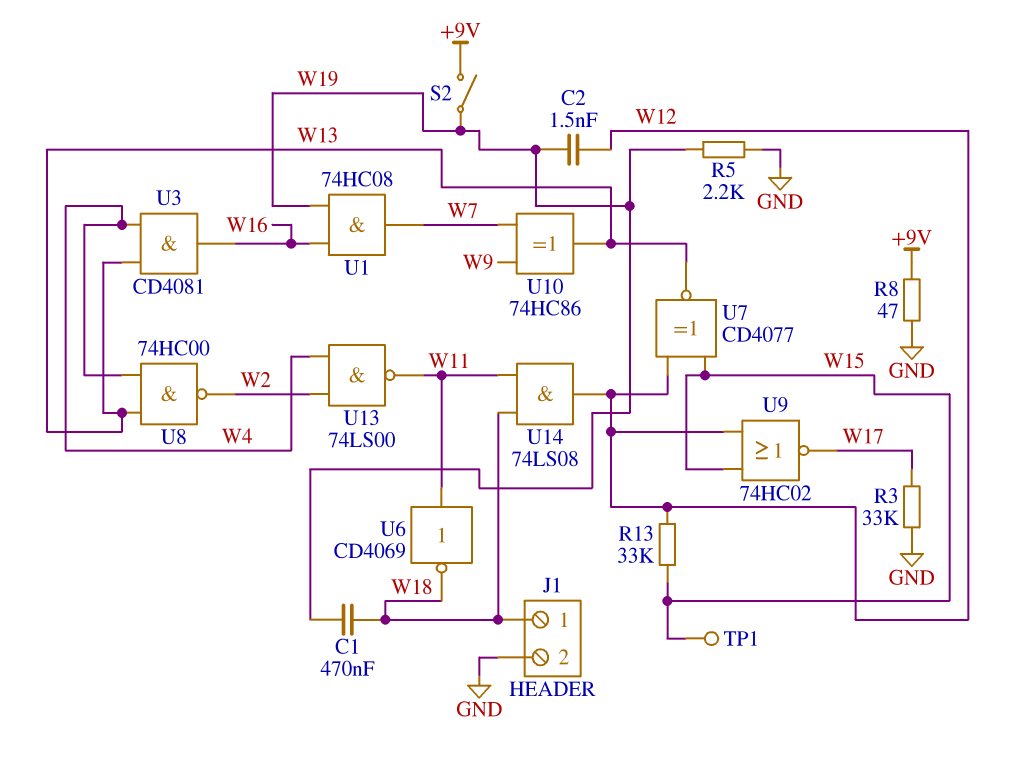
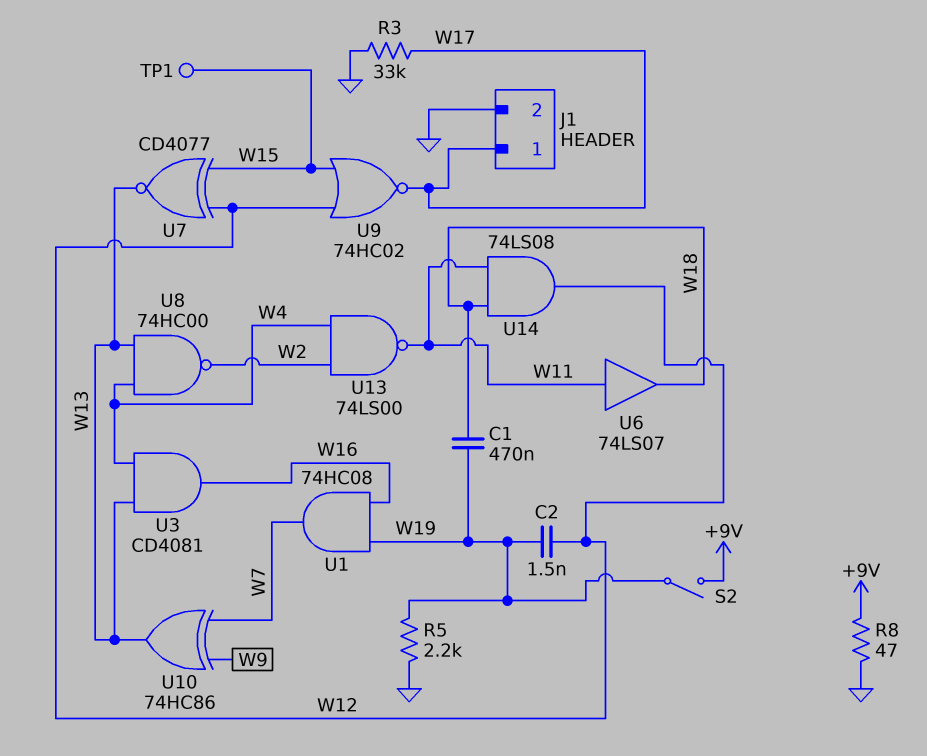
J1 pin 1: W18 -> W17
R13: 33k (W12, W15) -> none
U6: NOT CD4069 (in W11, out W18) -> buffer 74LS07 (in W11, out W18)

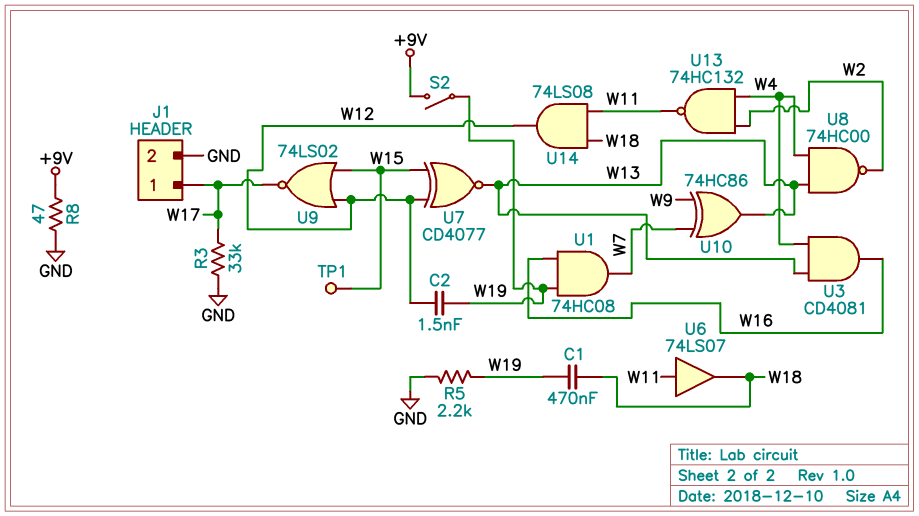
U9: NOR 74HC02 (in W12, in W15, out W17) -> NOR 74LS02 (in W12, in W15, out W17)
U13: NAND 74LS00 (in W2, in W4, out W11) -> NAND 74HC132 (in W2, in W4, out W11)

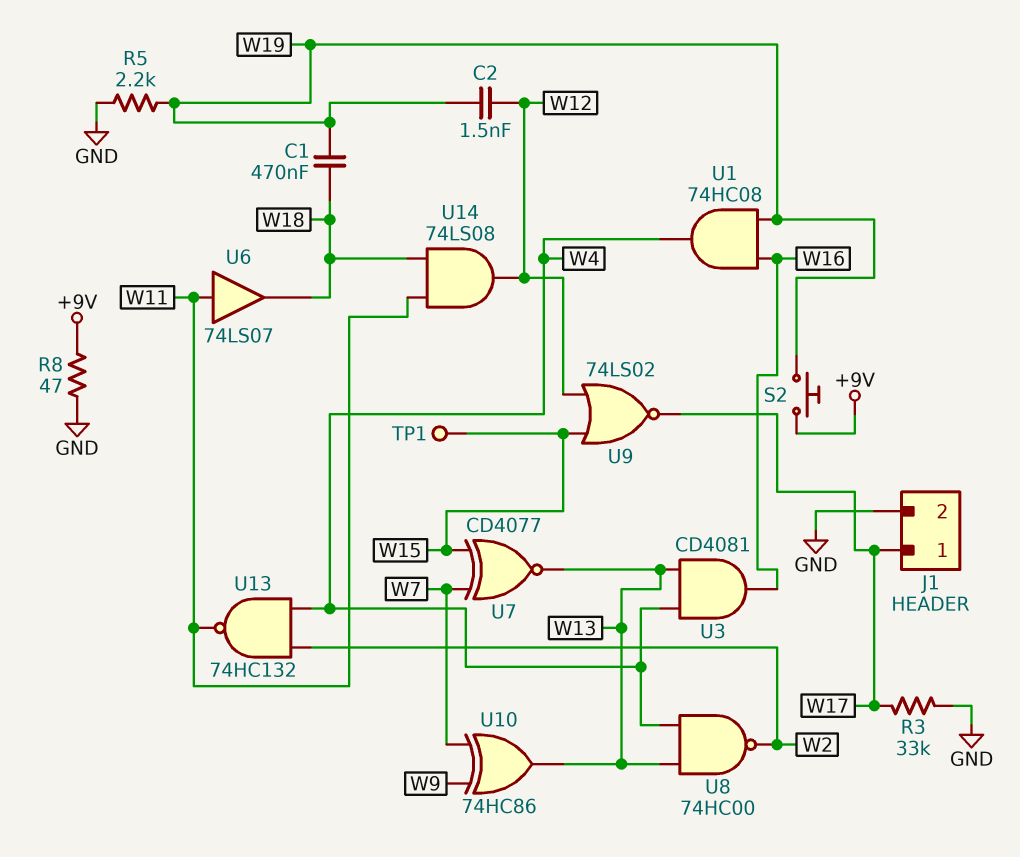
S2: switch (+9V, W19) -> button (+9V, W19)
U1: AND 74HC08 (in W16, in W19, out W7) -> AND 74HC08 (in W16, in W19, out W4)
U7: XNOR CD4077 (in W12, in W15, out W13) -> XNOR CD4077 (in W7, in W15, out W13)

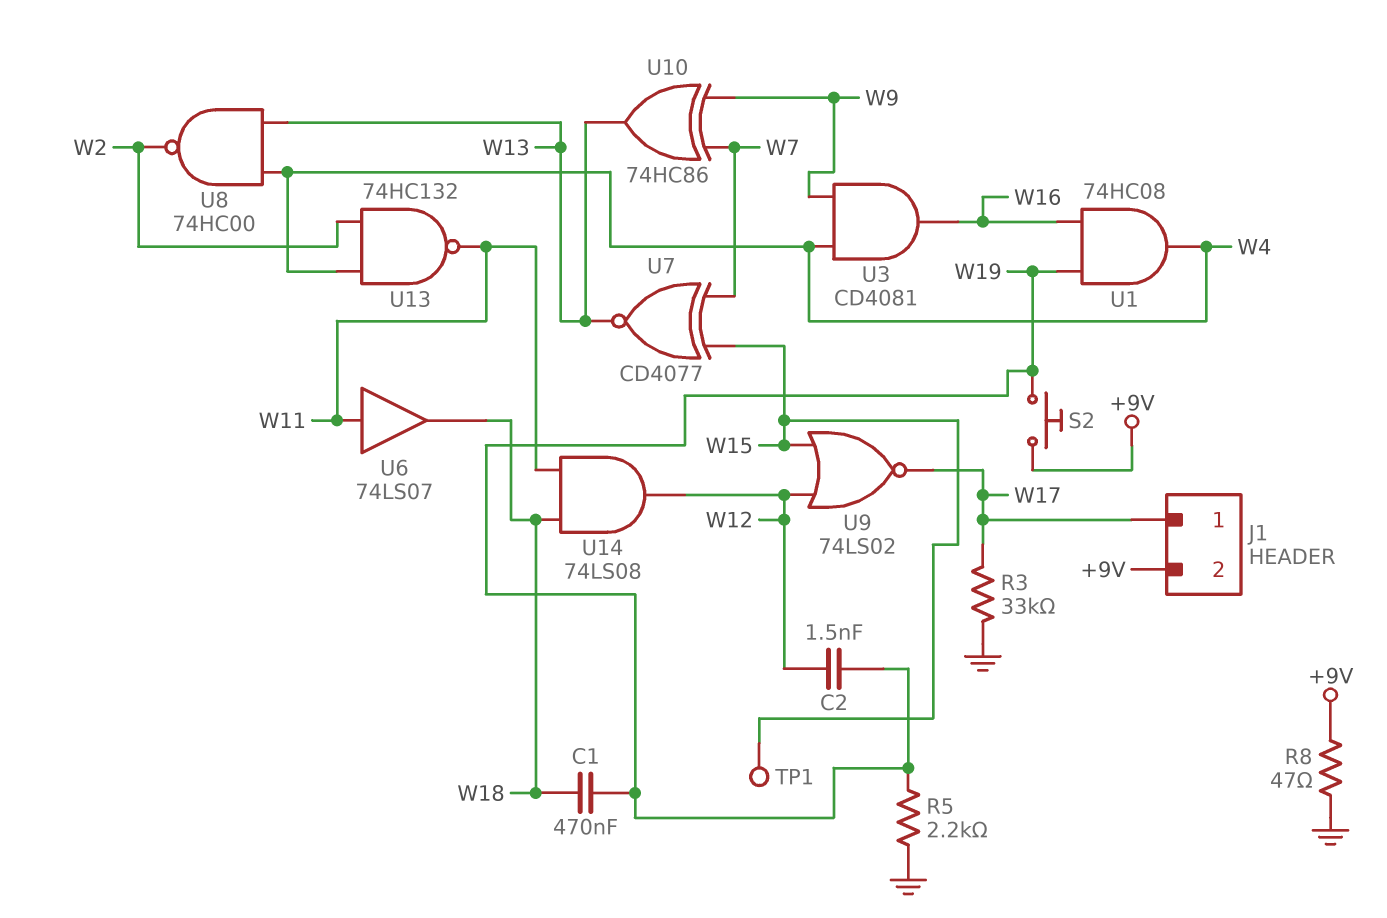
J1 pin 2: GND -> +9V
U3: AND CD4081 (in W4, in W13, out W16) -> AND CD4081 (in W4, in W9, out W16)

